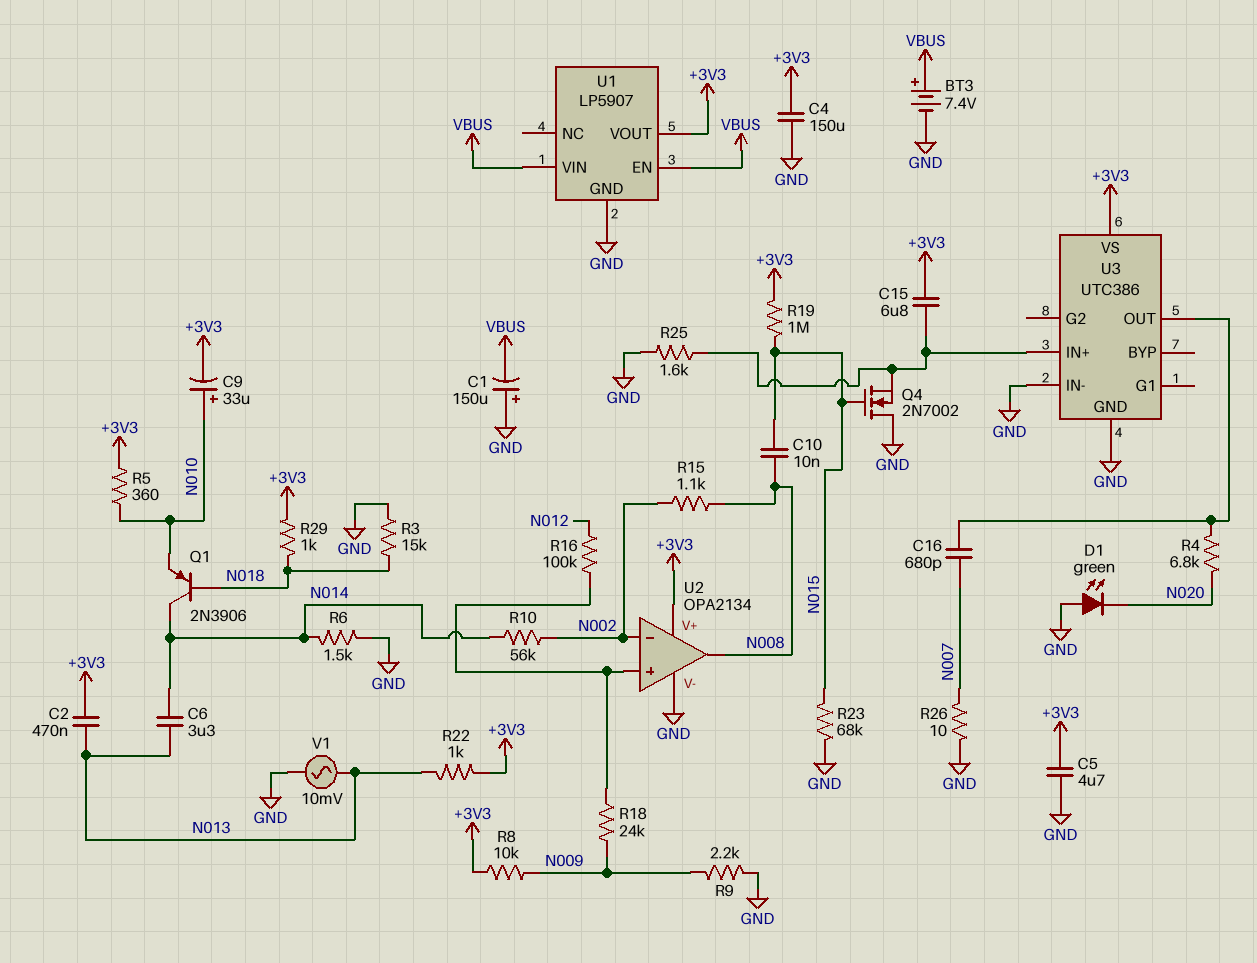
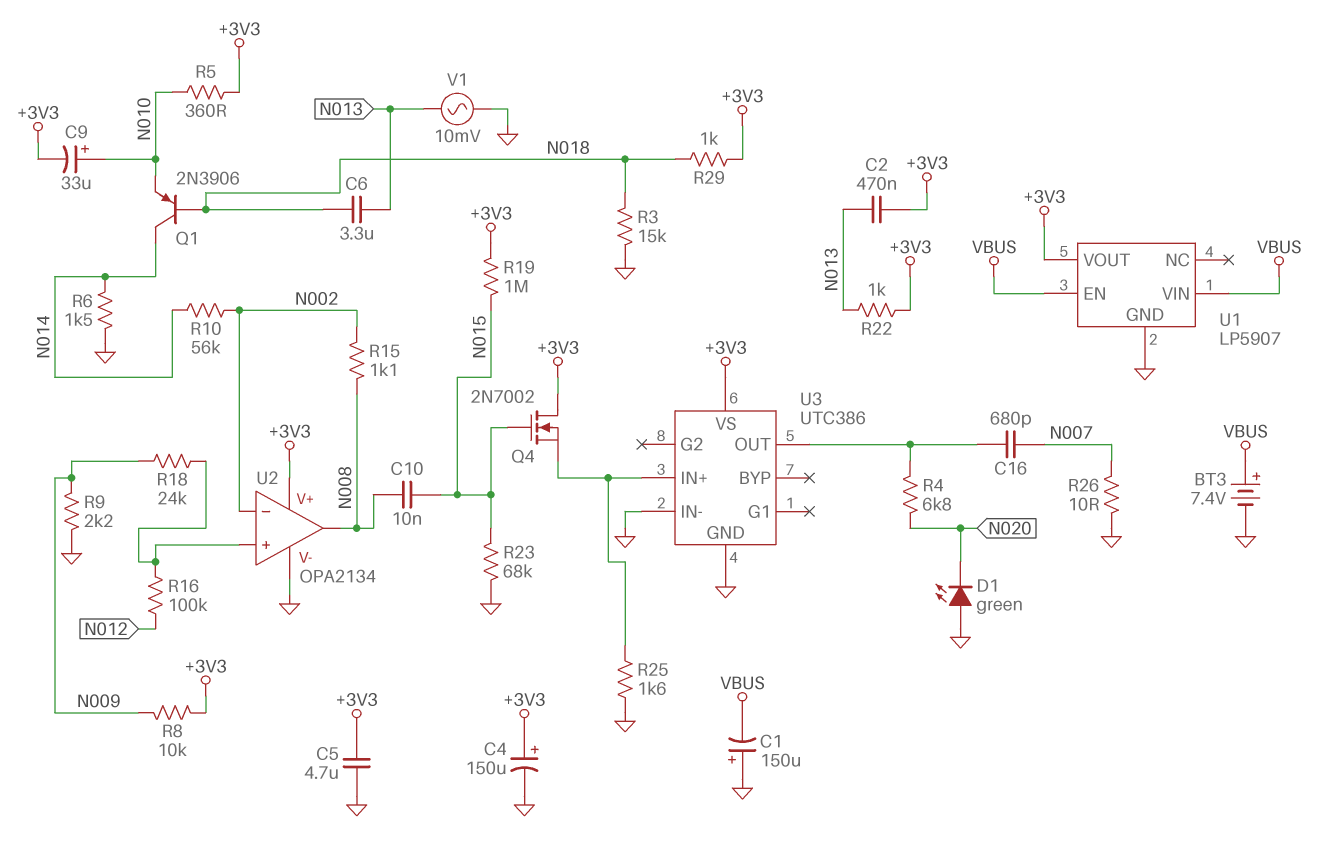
C4: 150uF (+3V3, GND) -> 150uF (plus +3V3, minus GND)
C6: 3.3uF (N013, N014) -> 3.3uF (N013, N018)
C15: 6.8uF (+3V3, U3/IN+) -> none
Q4: NMOS 2N7002 (G N015, D GND, S U3/IN+) -> NMOS 2N7002 (G N015, D +3V3, S U3/IN+)

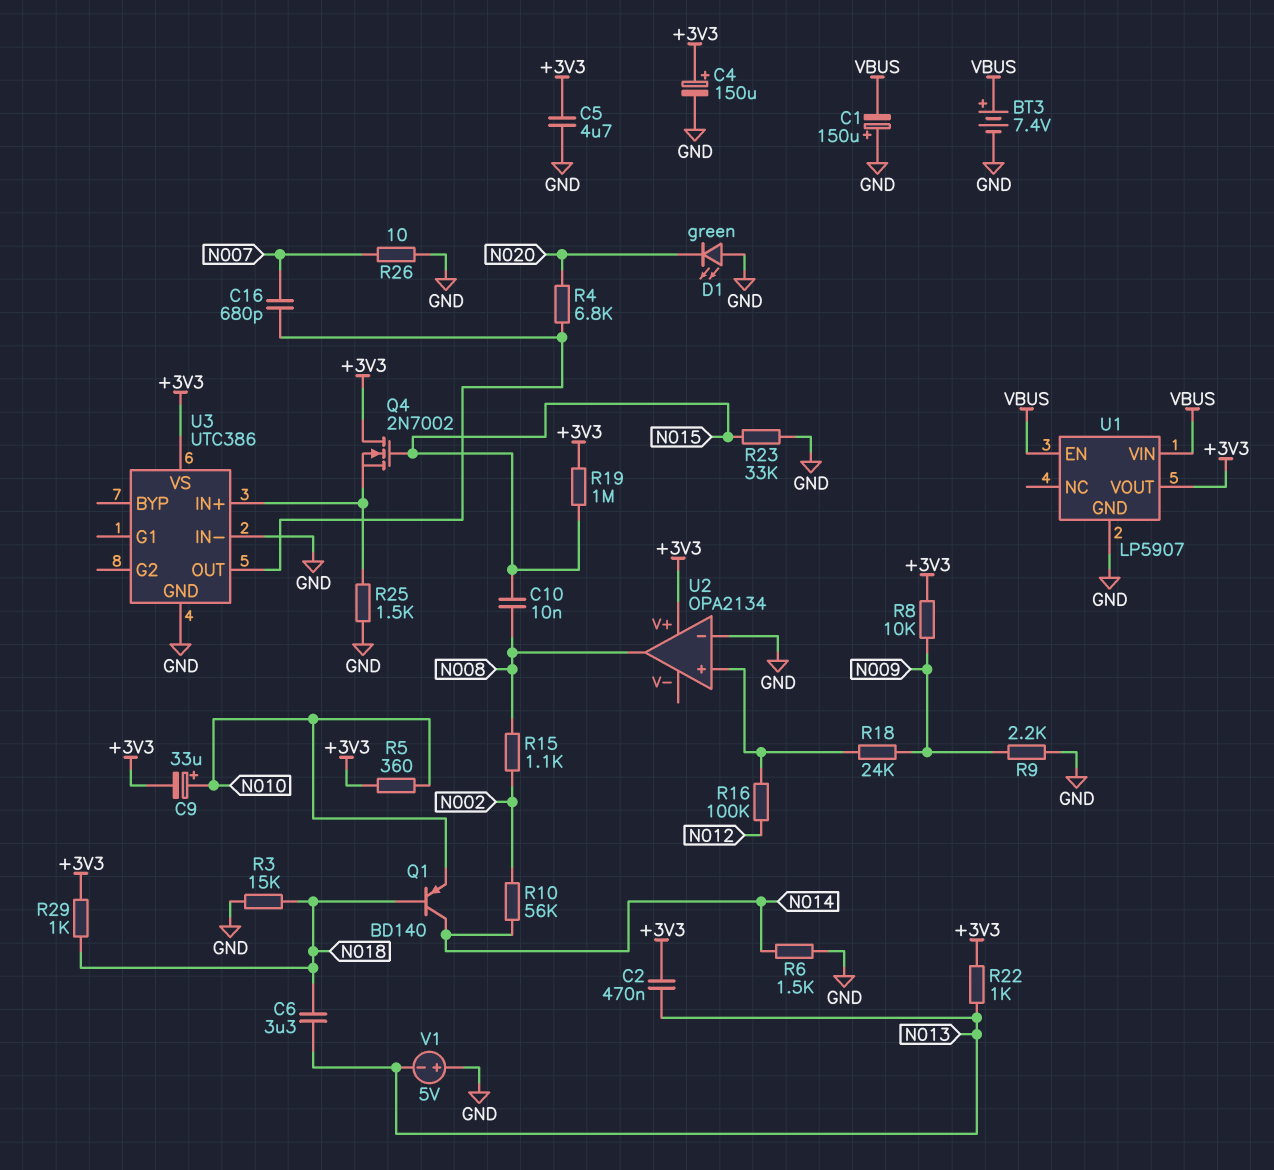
Q1: PNP 2N3906 (B N018, C N014, E N010) -> PNP BD140 (B N018, C N014, E N010)
R23: 68k (GND, N015) -> 33k (GND, N015)
R25: 1.6k (GND, U3/IN+) -> 1.5k (GND, U3/IN+)
U2 pin V-: GND -> none
U2 pin in-: N002 -> GND
V1: AC 10mV (GND, N013) -> 5V (plus GND, minus N013)

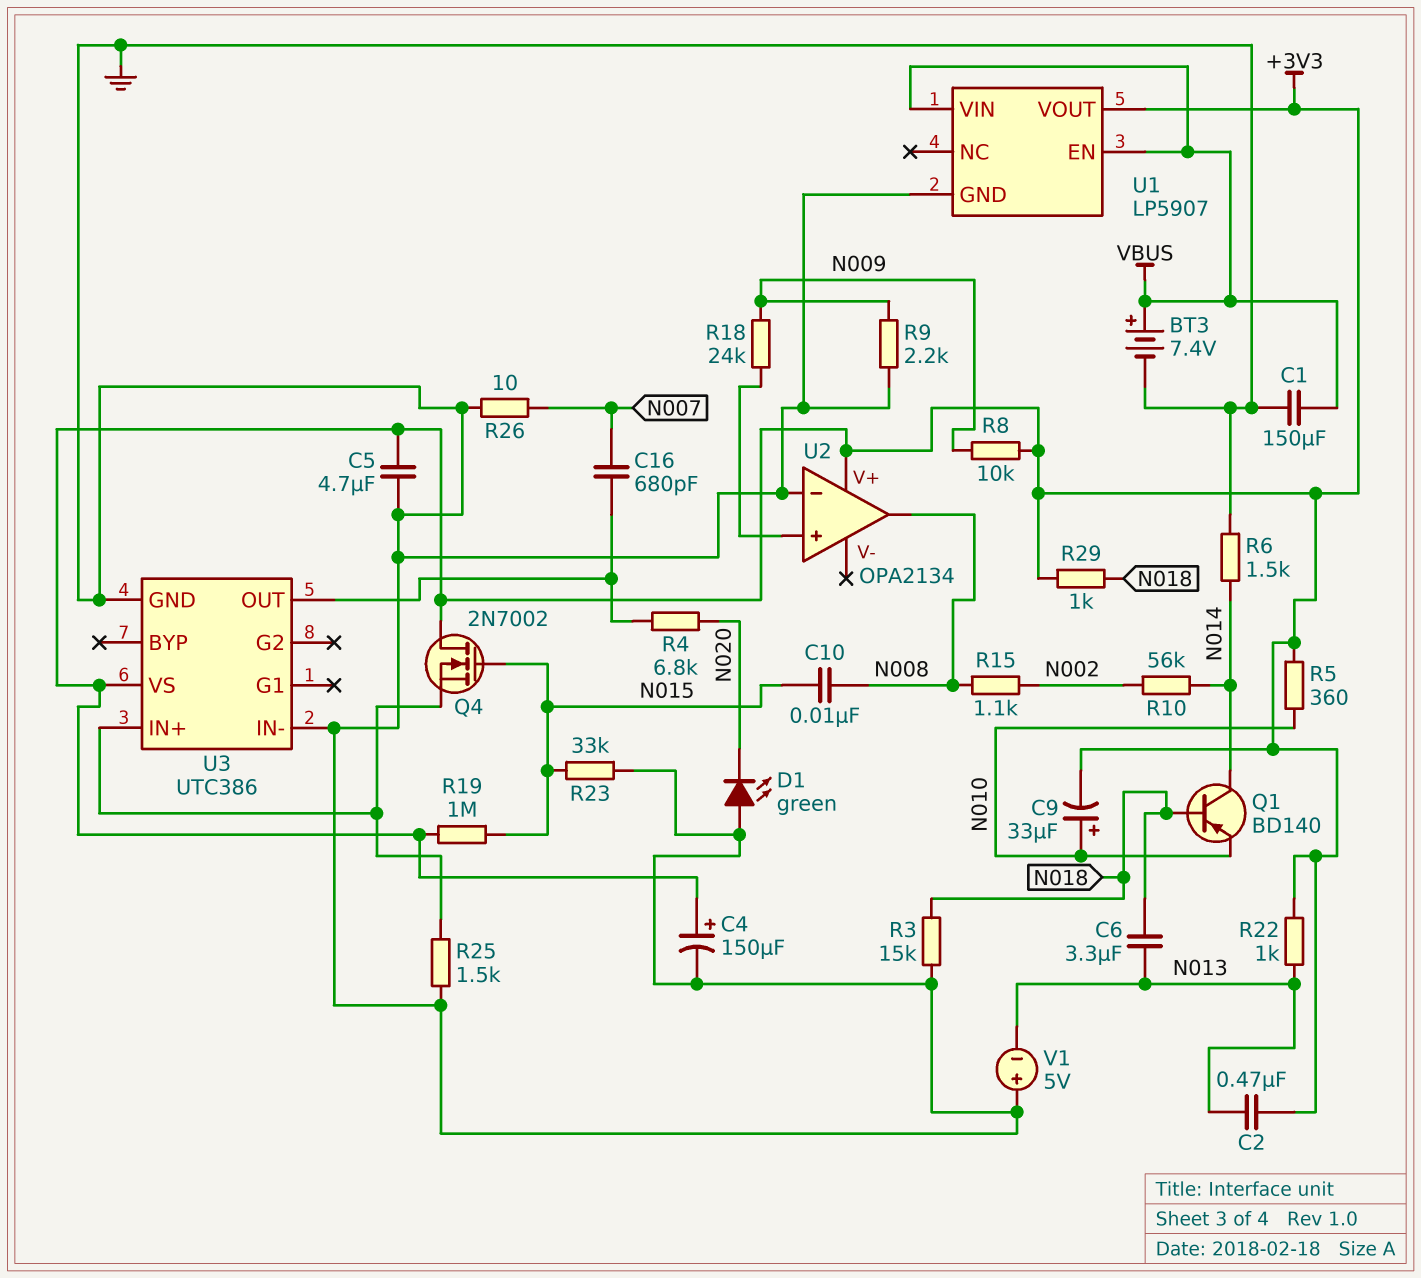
C1: 150uF (plus GND, minus VBUS) -> 150uF (GND, VBUS)
R16: 100k (N012, U2/in+) -> none

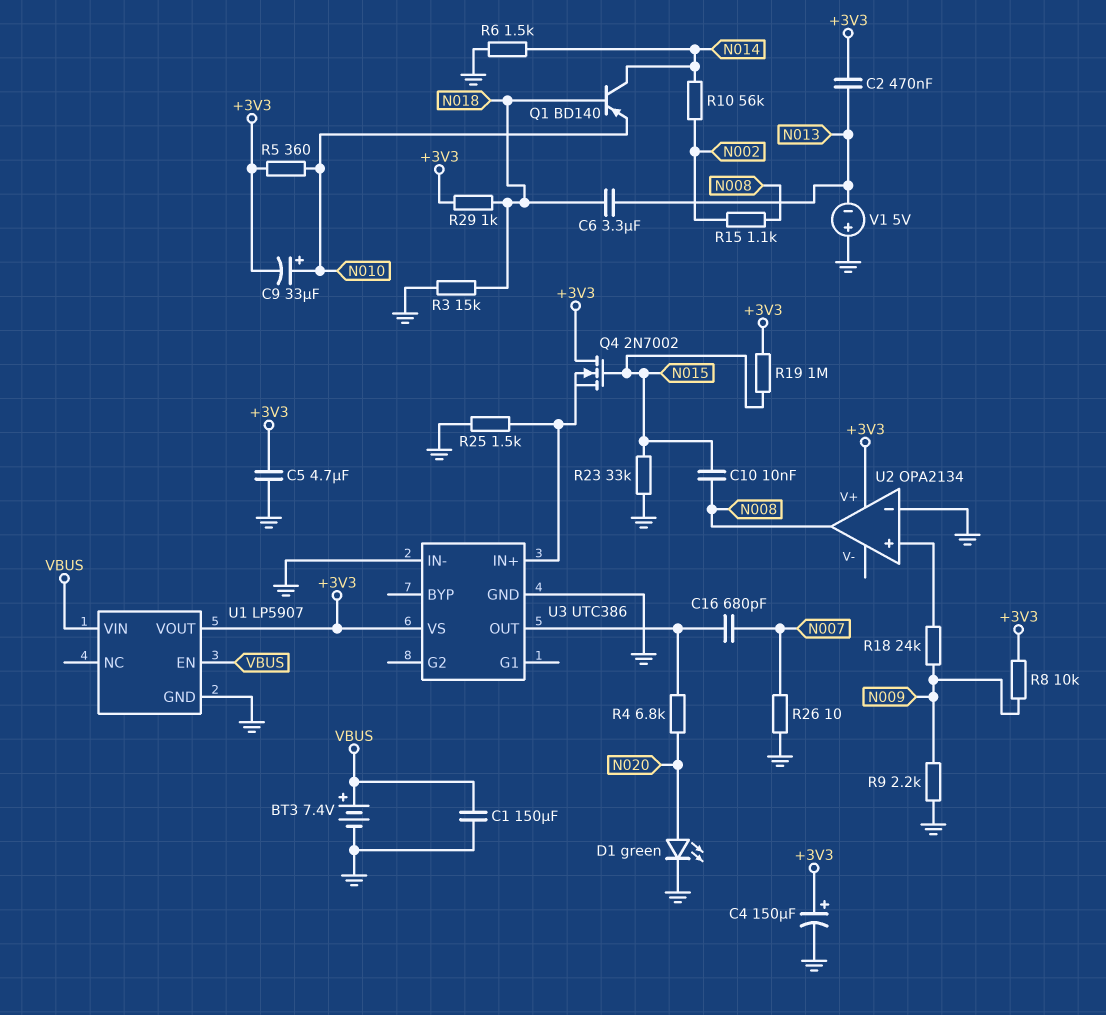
D1: LED green (A GND, K N020) -> LED green (A N020, K GND)
R22: 1k (+3V3, N013) -> none

